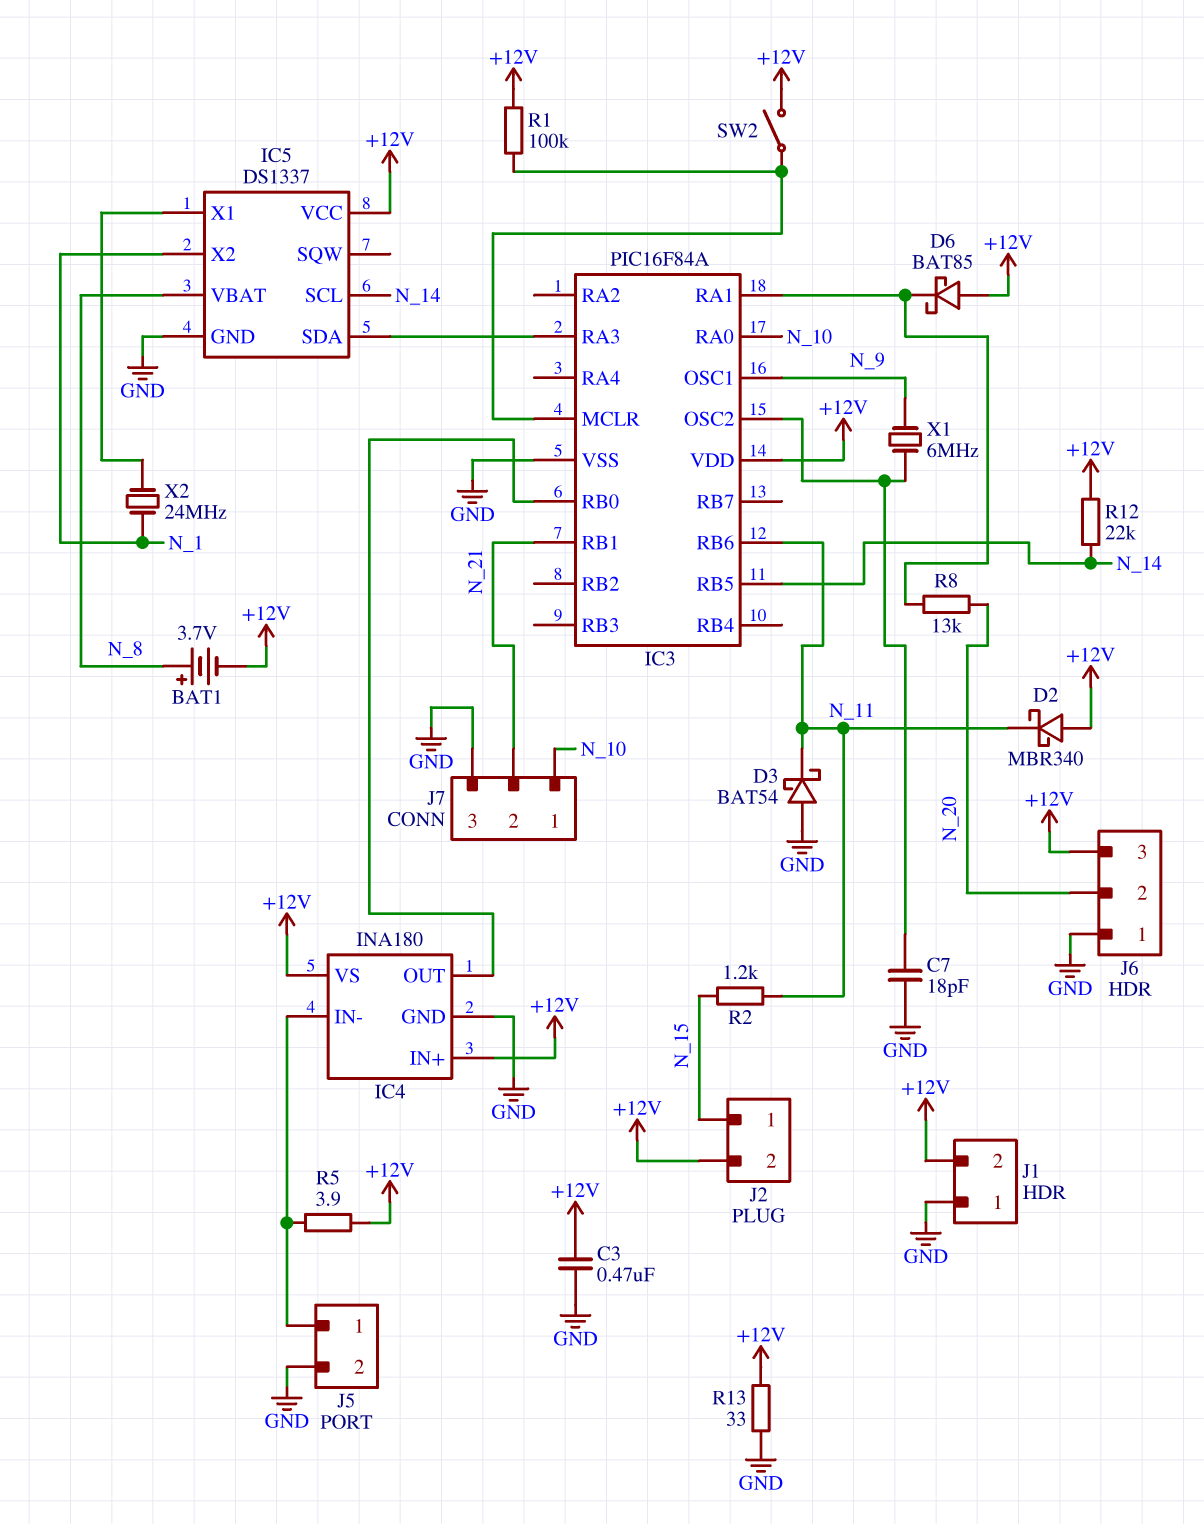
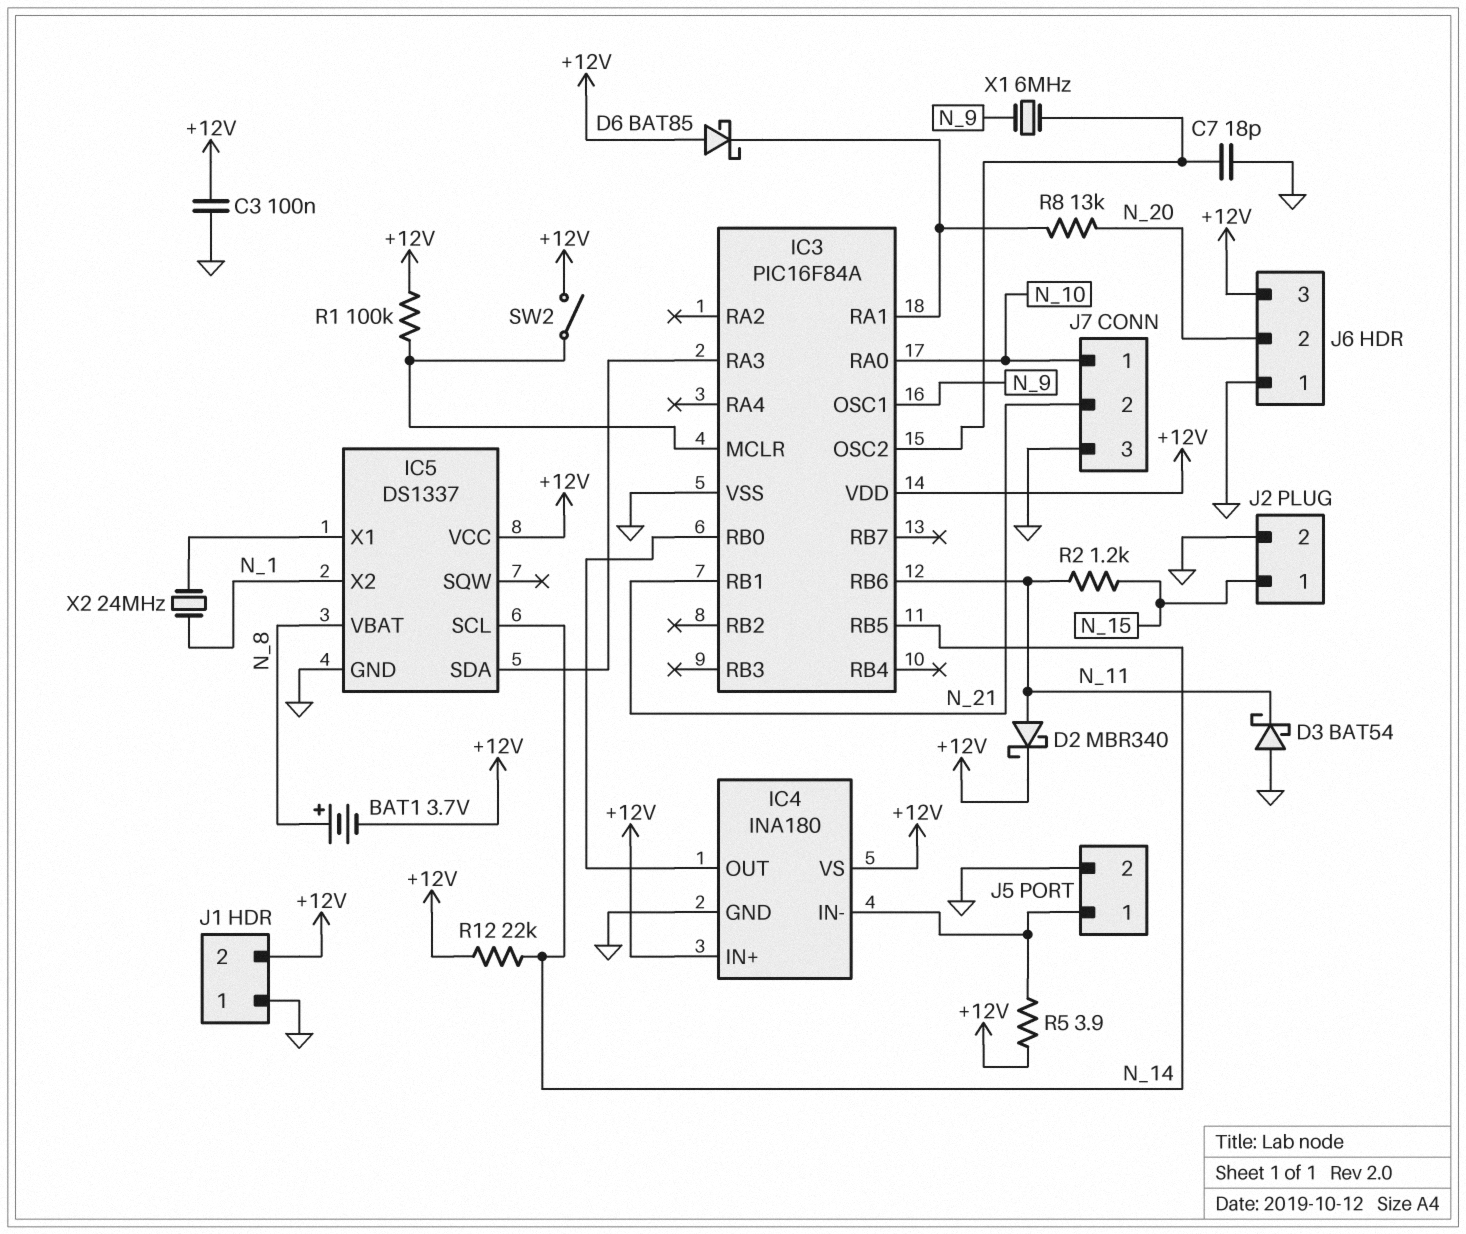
C3: 470nF (+12V, GND) -> 100nF (+12V, GND)
D2: schottky MBR340 (A +12V, K N_11) -> schottky MBR340 (A N_11, K +12V)
J2 pin 2: +12V -> GND
R13: 33 (+12V, GND) -> none

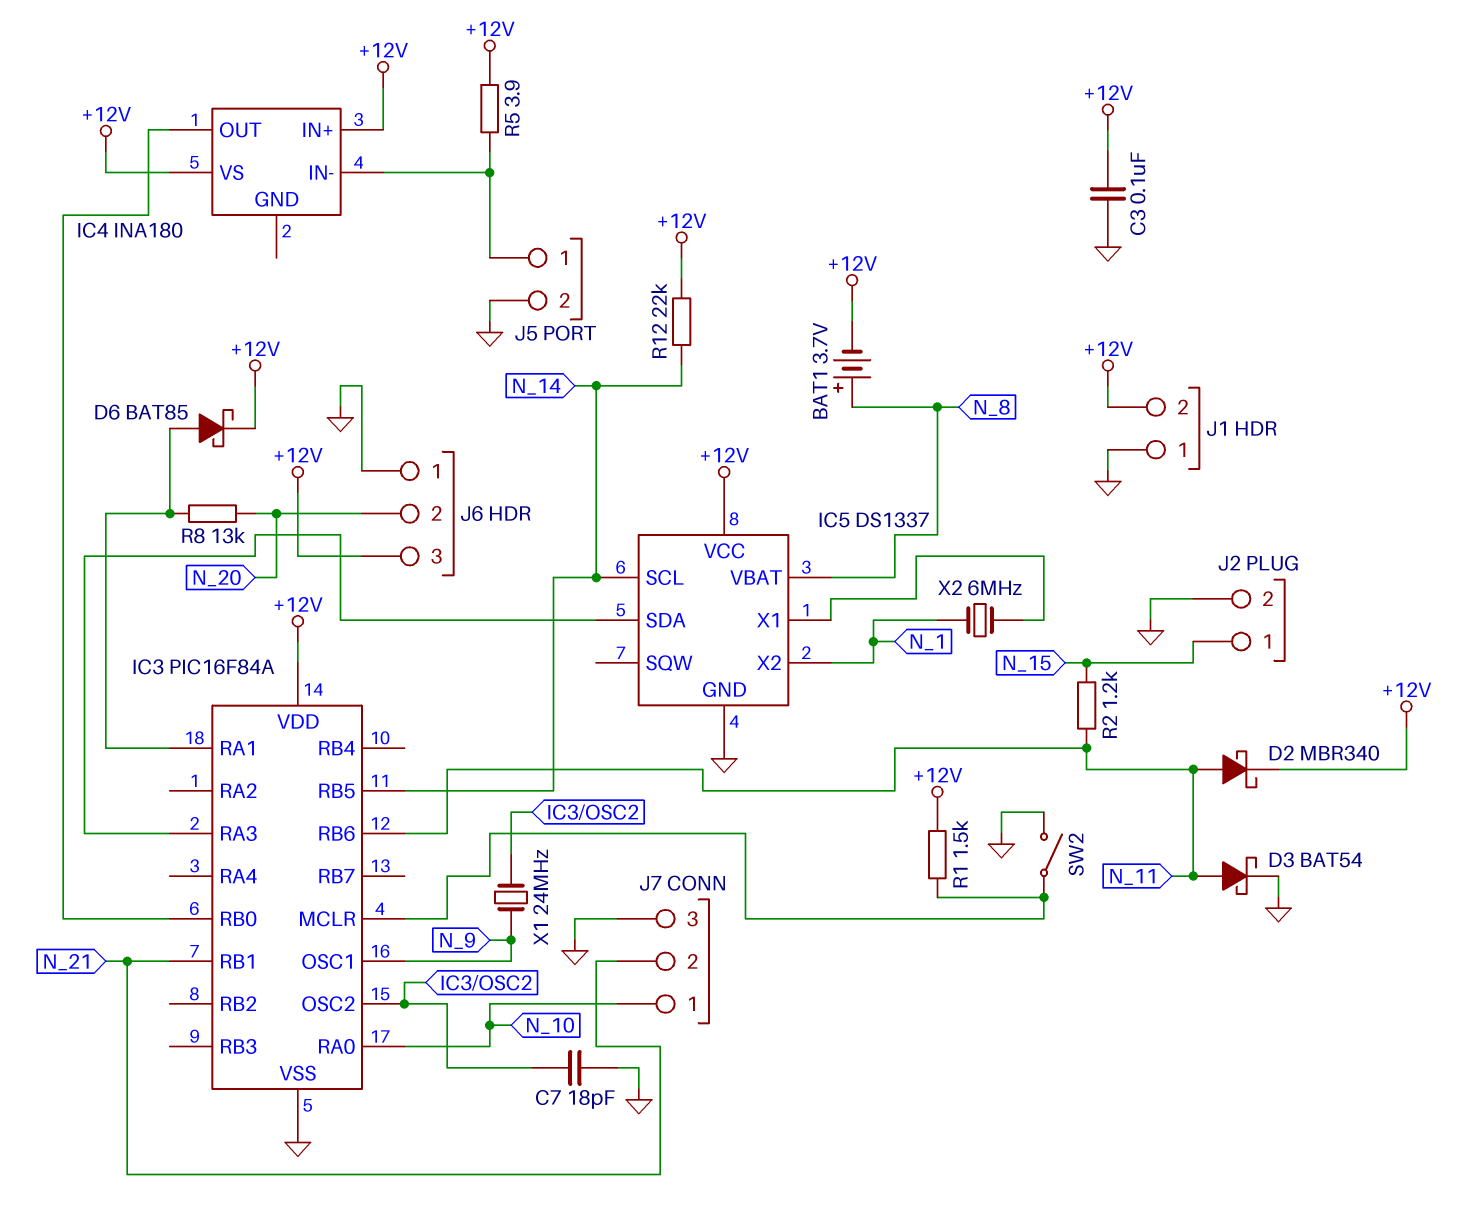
D3: schottky BAT54 (A GND, K N_11) -> schottky BAT54 (A N_11, K GND)
D6: schottky BAT85 (A +12V, K IC3/RA1) -> schottky BAT85 (A IC3/RA1, K +12V)
IC4 pin GND: GND -> none
R1: 100k (+12V, IC3/MCLR) -> 1.5k (+12V, IC3/MCLR)
SW2: switch (+12V, IC3/MCLR) -> switch (GND, IC3/MCLR)
X1: 6MHz (IC3/OSC2, N_9) -> 24MHz (IC3/OSC2, N_9)
X2: 24MHz (IC5/X1, N_1) -> 6MHz (IC5/X1, N_1)

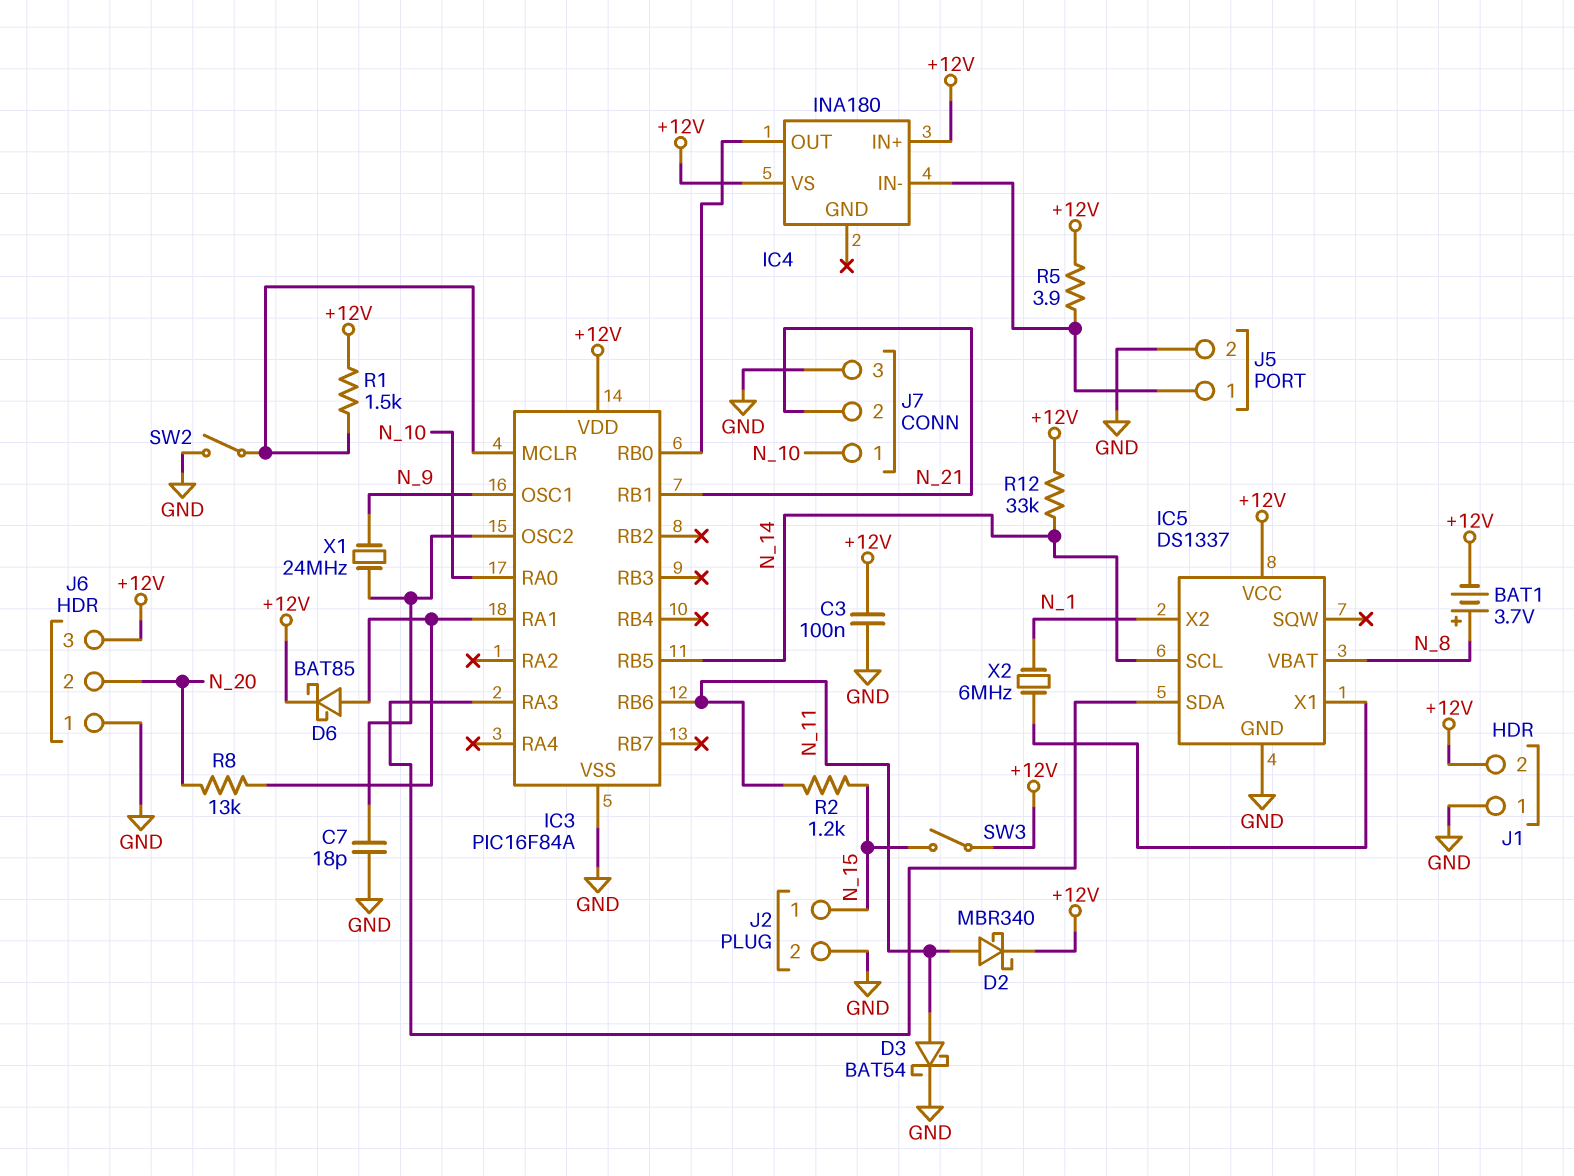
R12: 22k (+12V, N_14) -> 33k (+12V, N_14)
SW3: none -> switch (+12V, N_15)

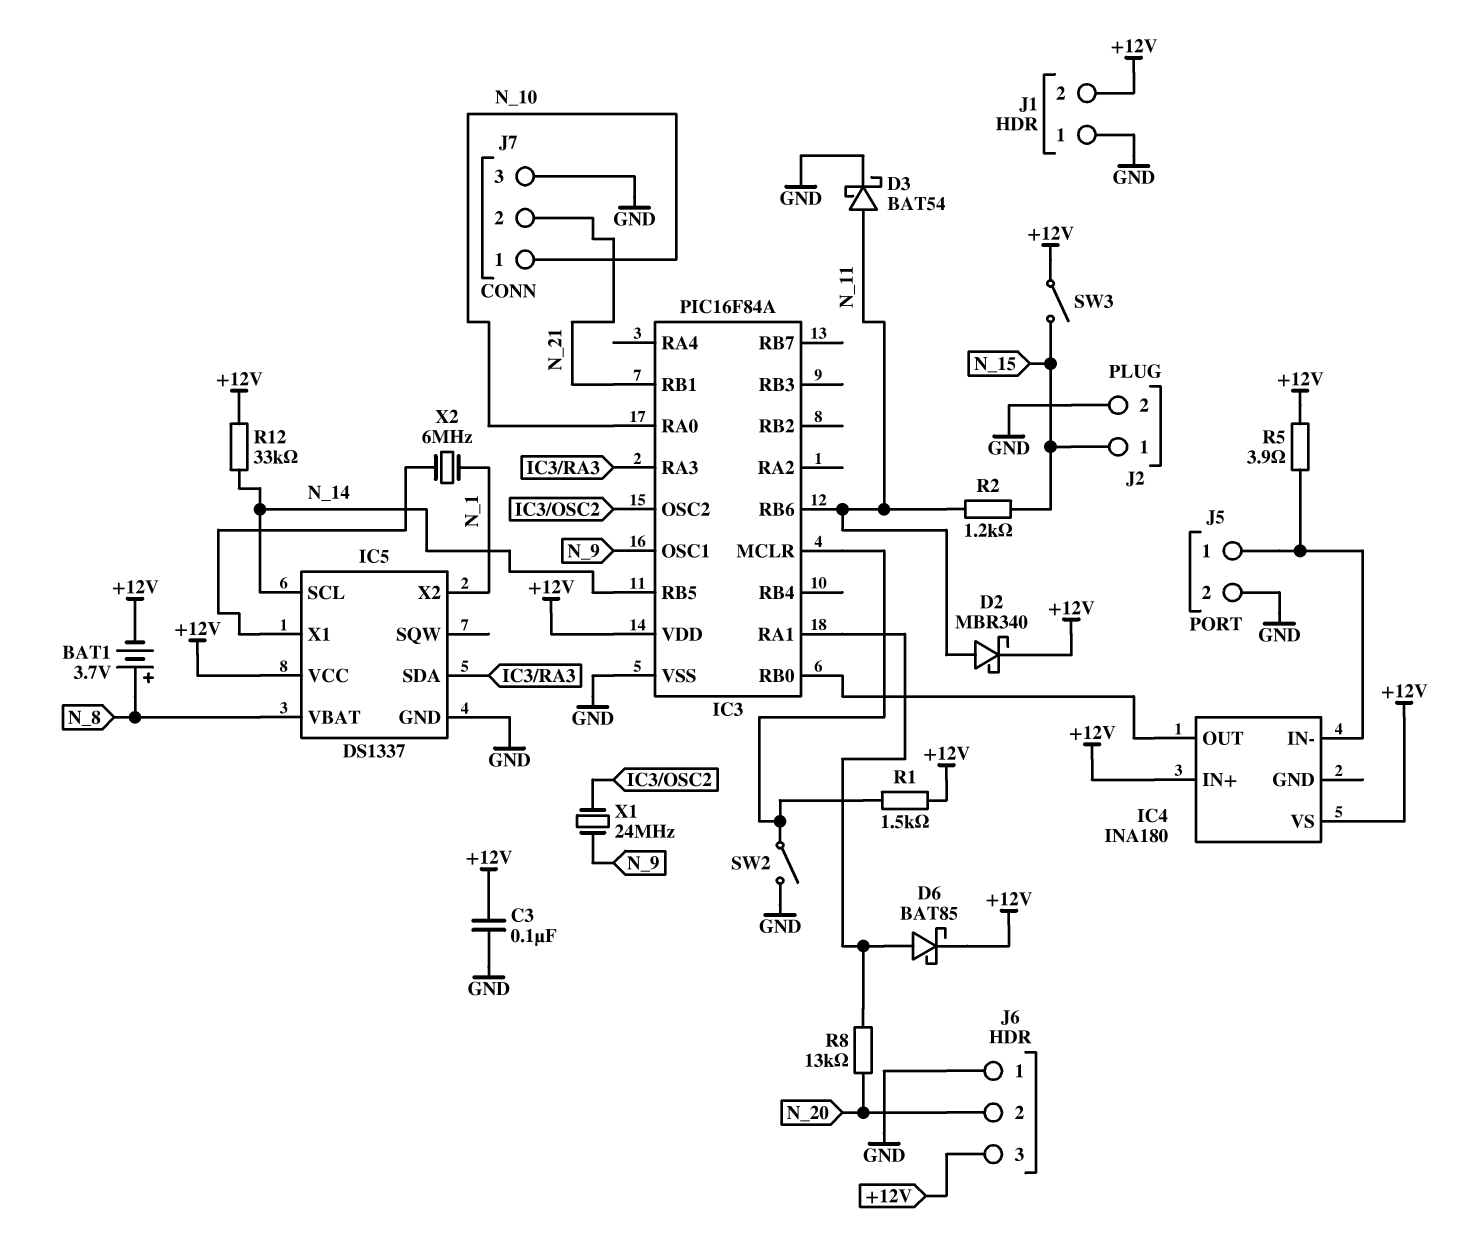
C7: 18pF (GND, IC3/OSC2) -> none

